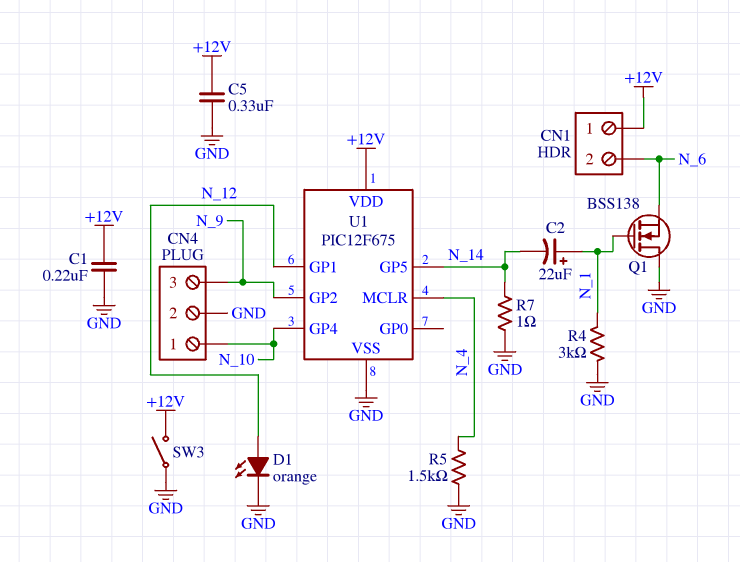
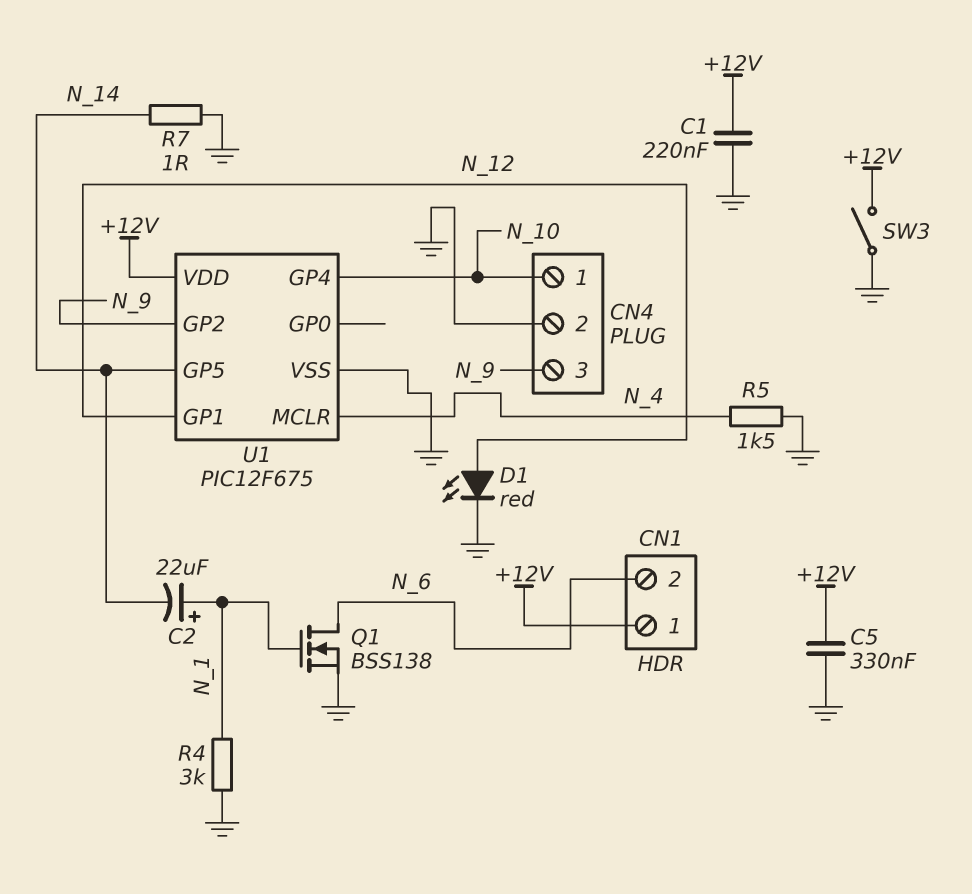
D1: LED orange (A N_12, K GND) -> LED red (A N_12, K GND)
Q1: NMOS BSS138 (G N_1, D GND, S N_6) -> NMOS BSS138 (G N_1, D N_6, S GND)

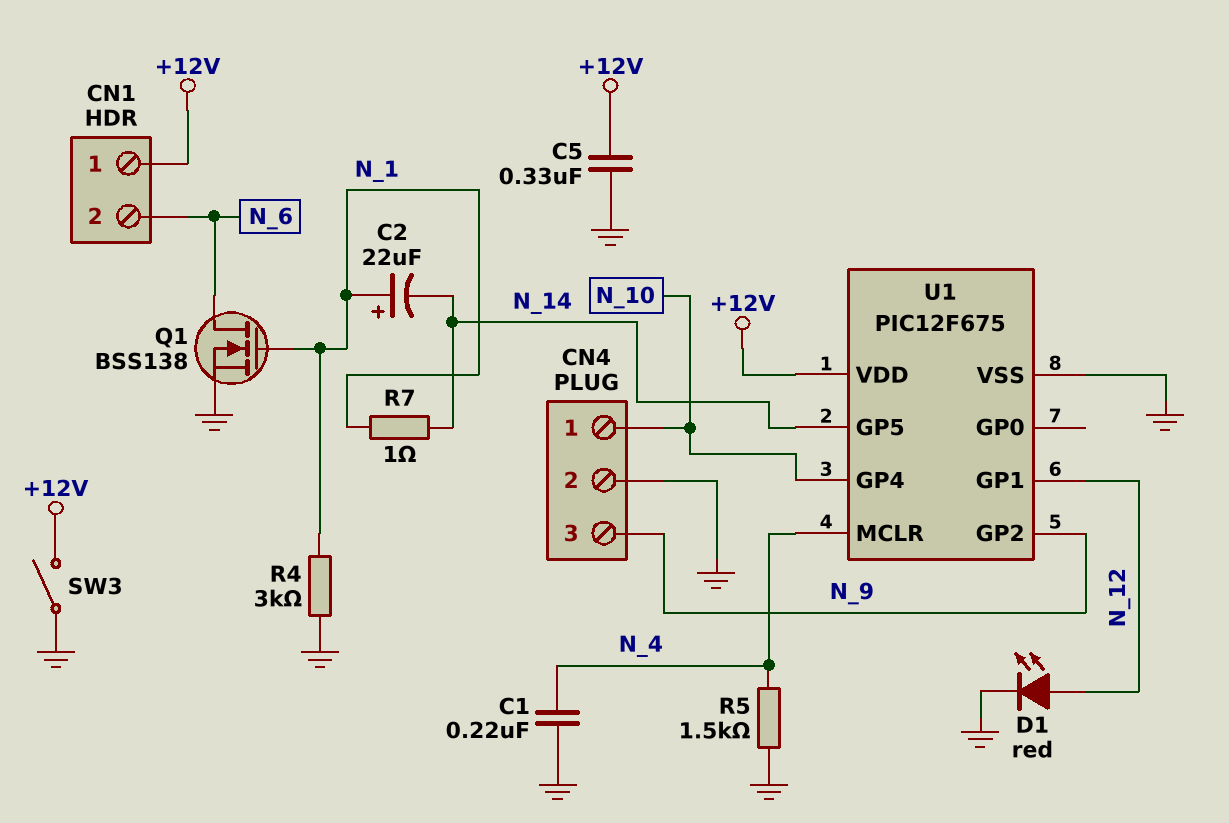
C1: 220nF (+12V, GND) -> 220nF (GND, N_4)
R7: 1 (GND, N_14) -> 1 (N_1, N_14)

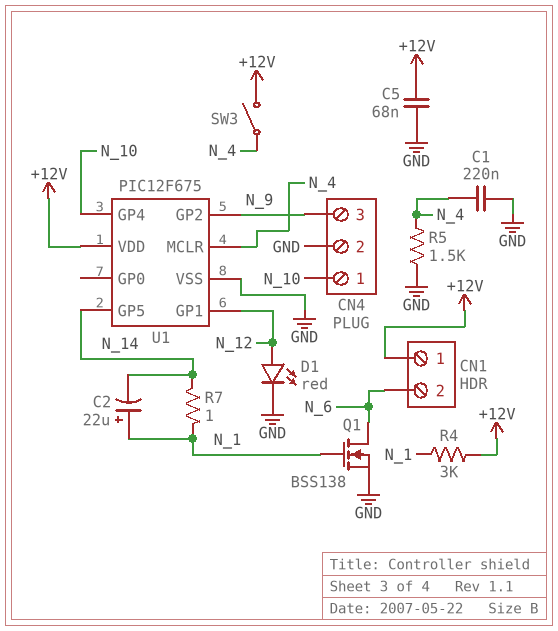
C5: 330nF (+12V, GND) -> 68nF (+12V, GND)
R4: 3k (GND, N_1) -> 3k (+12V, N_1)
SW3: switch (+12V, GND) -> switch (+12V, N_4)

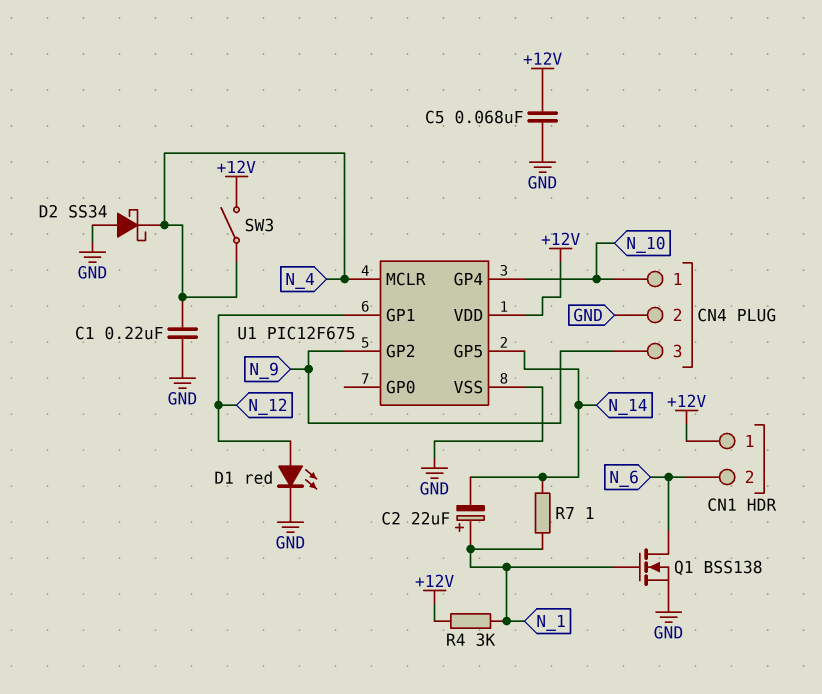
D2: none -> schottky SS34 (A GND, K N_4)
R5: 1.5k (GND, N_4) -> none

